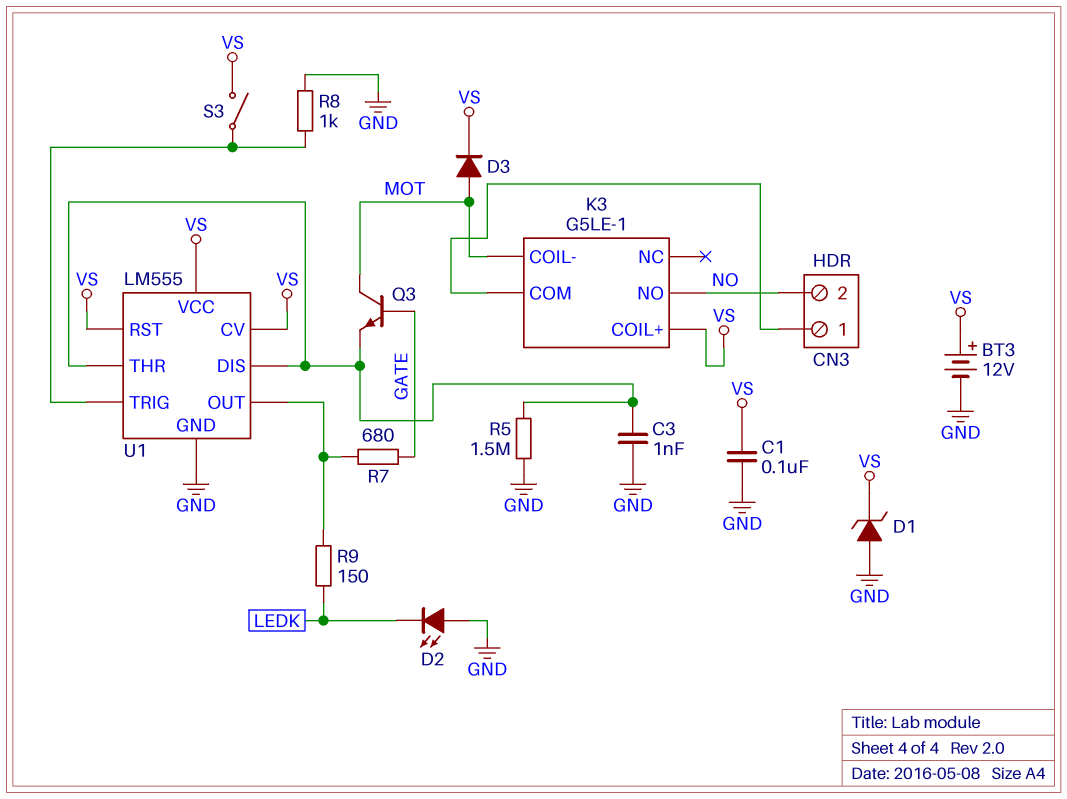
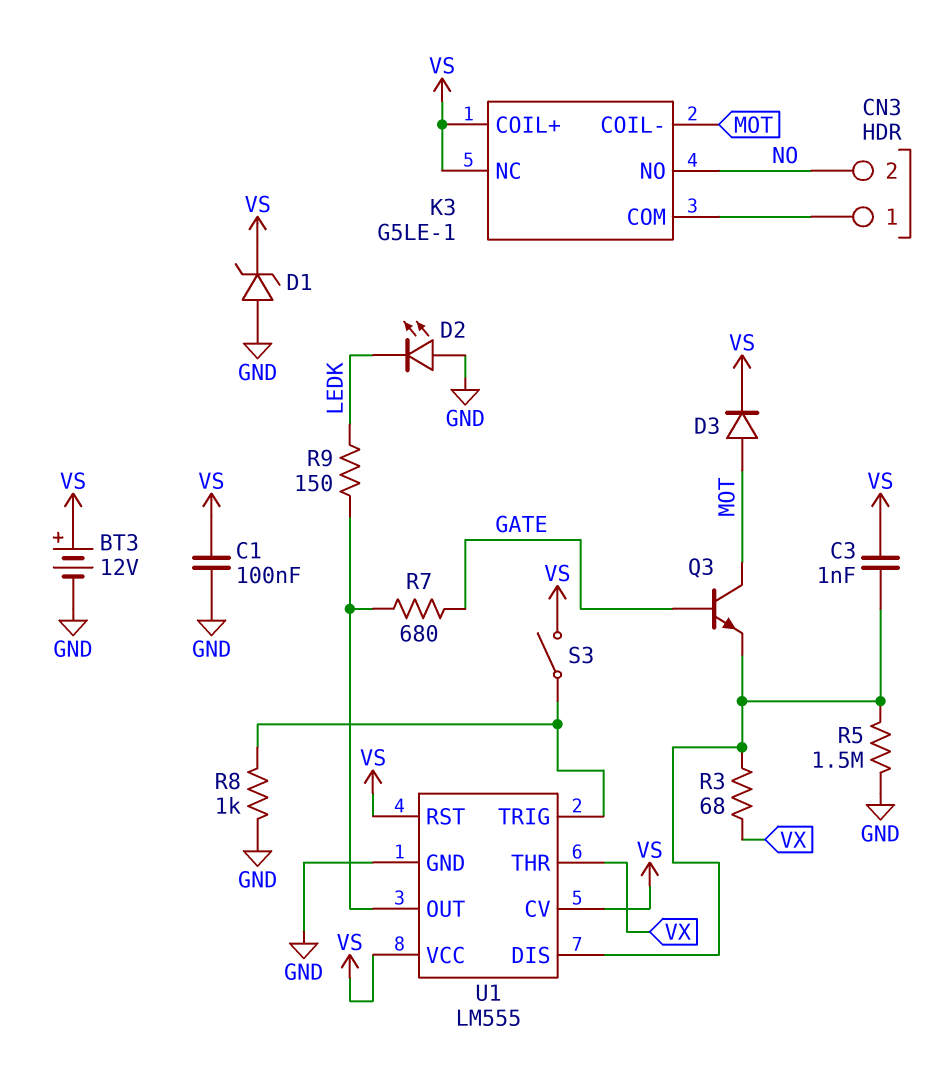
C3: 1nF (GND, U1/DIS) -> 1nF (U1/DIS, VS)
K3 pin NC: none -> VS
R3: none -> 68 (U1/DIS, VX)
U1 pin THR: U1/DIS -> VX

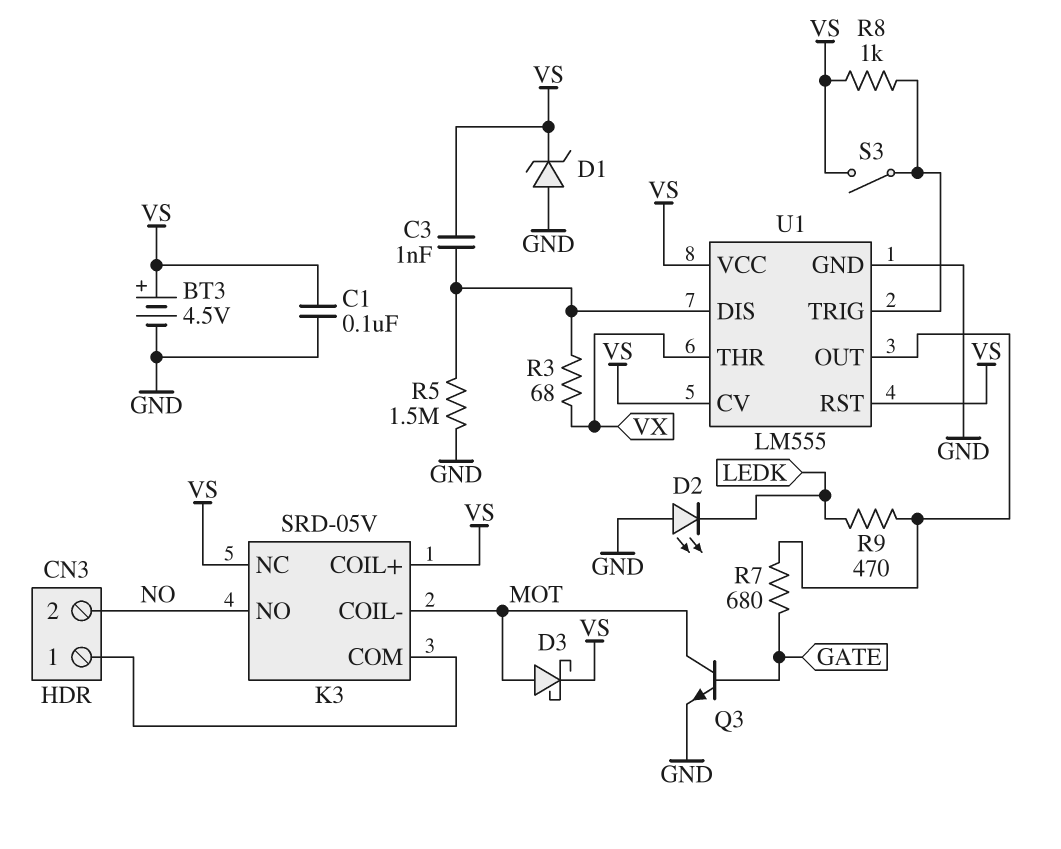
BT3: 12V (plus VS, minus GND) -> 4.5V (plus VS, minus GND)
D3: diode (A MOT, K VS) -> schottky (A MOT, K VS)
K3: G5LE-1 -> SRD-05V
Q3: NPN (B GATE, C MOT, E U1/DIS) -> NPN (B GATE, C MOT, E GND)
R8: 1k (GND, U1/TRIG) -> 1k (U1/TRIG, VS)
R9: 150 (LEDK, U1/OUT) -> 470 (LEDK, U1/OUT)

